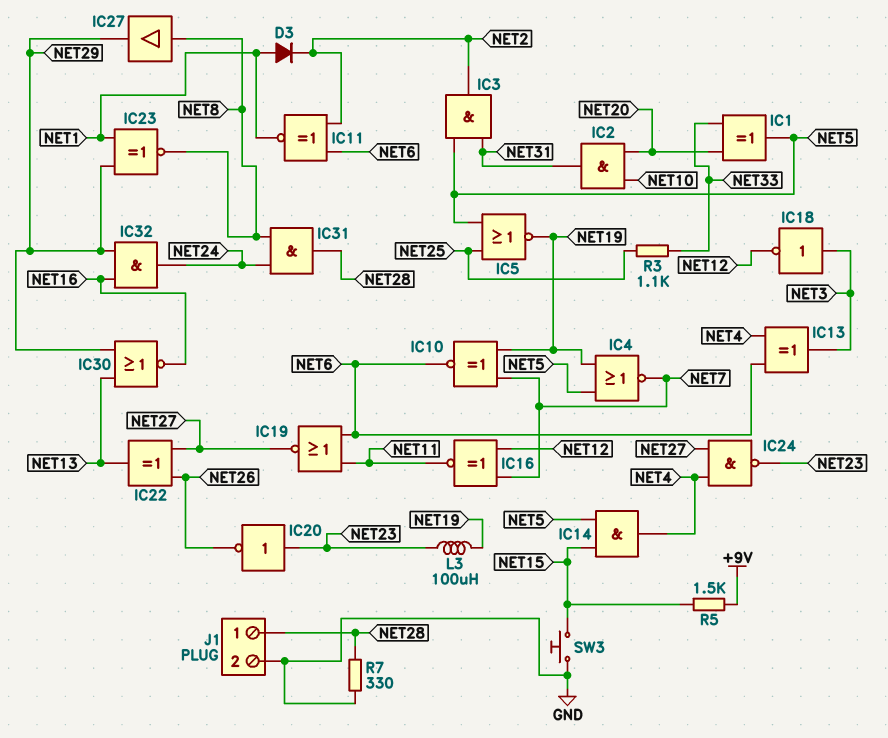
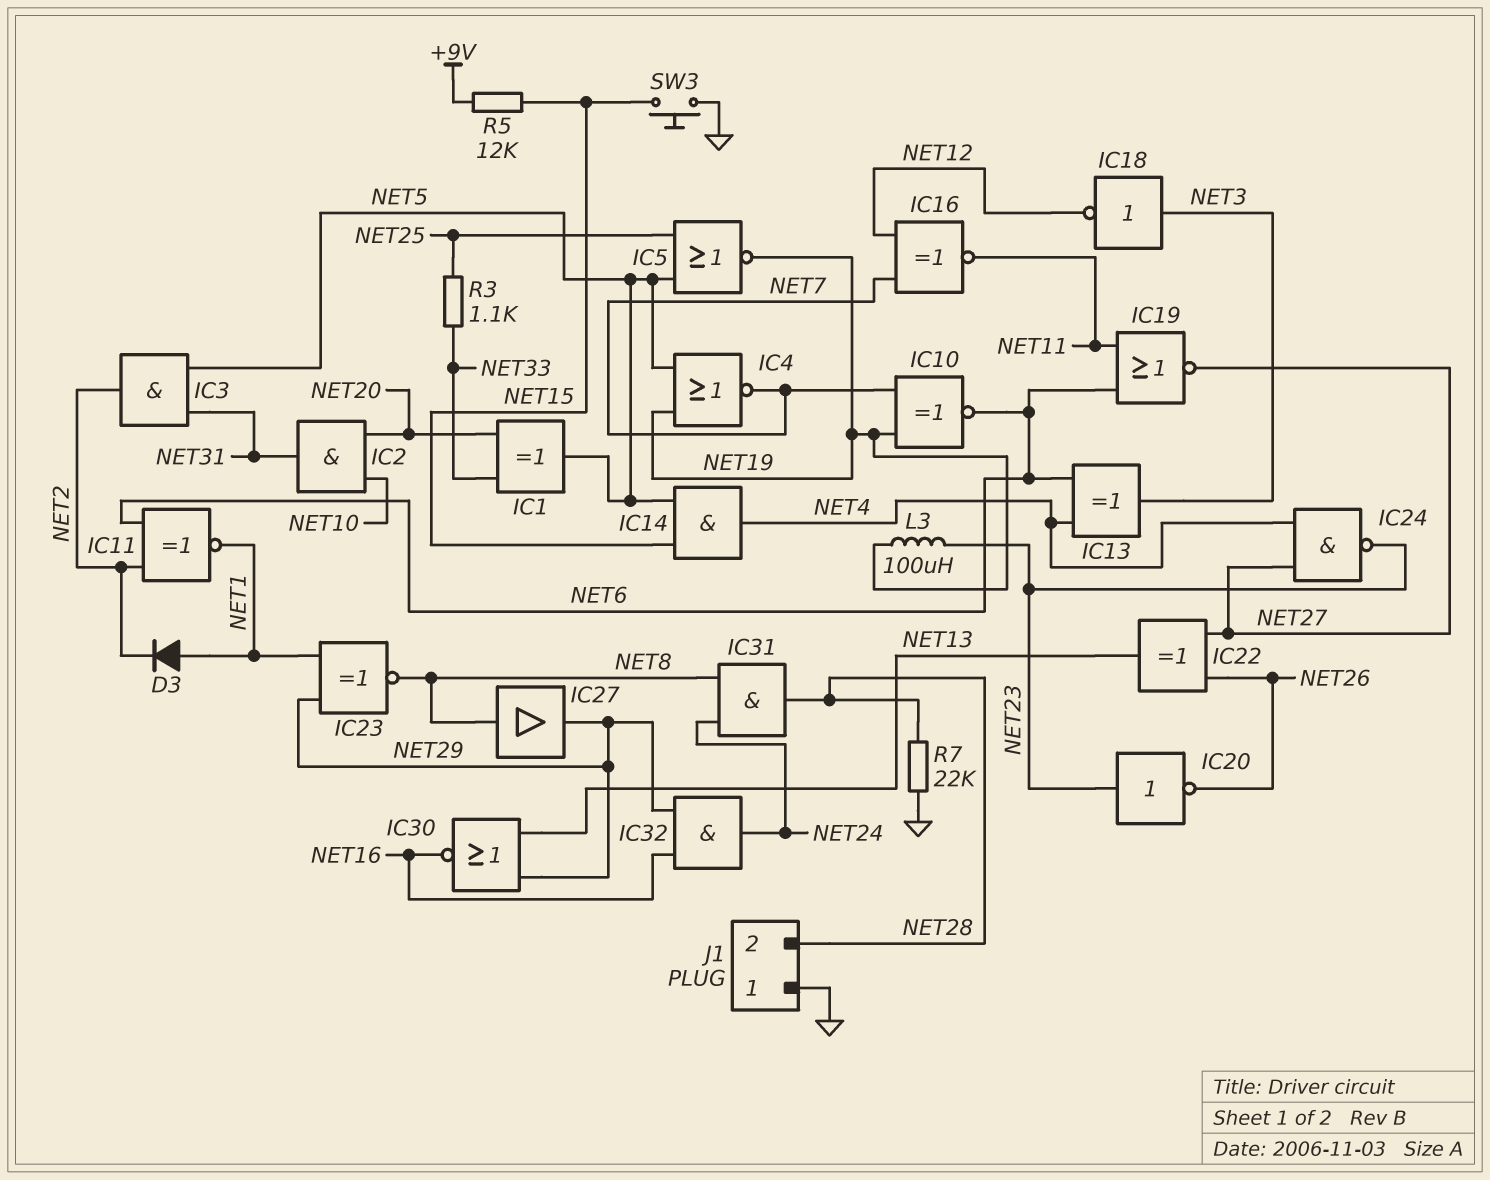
J1 pin 1: NET28 -> GND
J1 pin 2: GND -> NET28
R5: 1.5k (+9V, NET15) -> 12k (+9V, NET15)
R7: 330 (GND, NET28) -> 22k (GND, NET28)

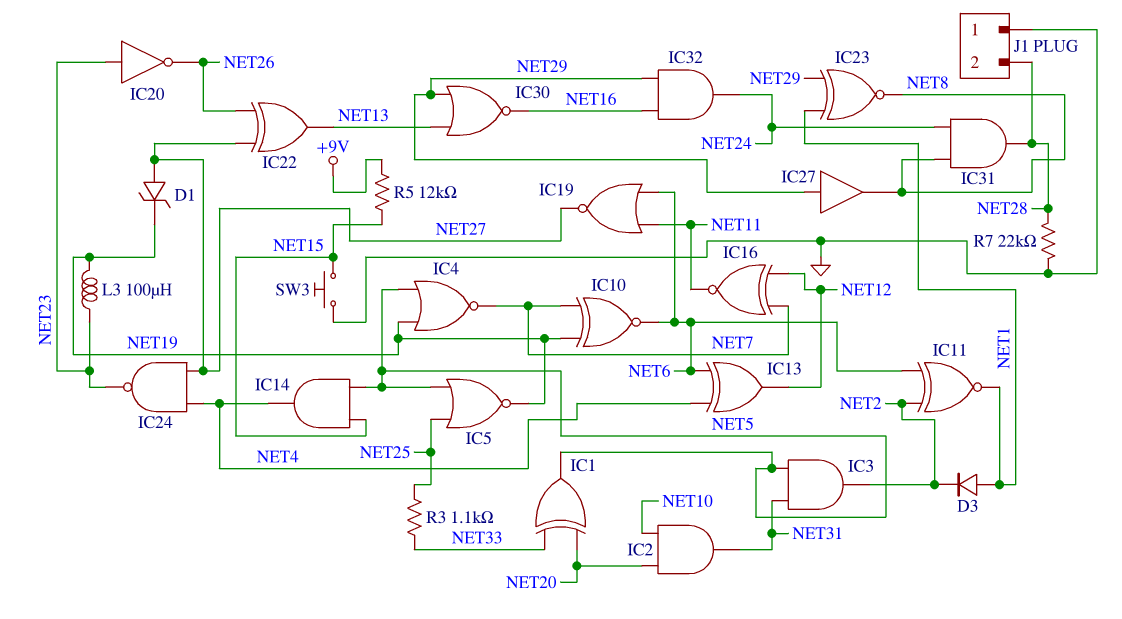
D1: none -> zener (A NET27, K NET19)
IC13: XOR (in NET4, in NET6, out NET3) -> XOR (in NET4, in NET6, out NET12)
IC18: NOT (in NET3, out NET12) -> none
IC27: buffer (in NET8, out NET29) -> buffer (in NET29, out NET8)

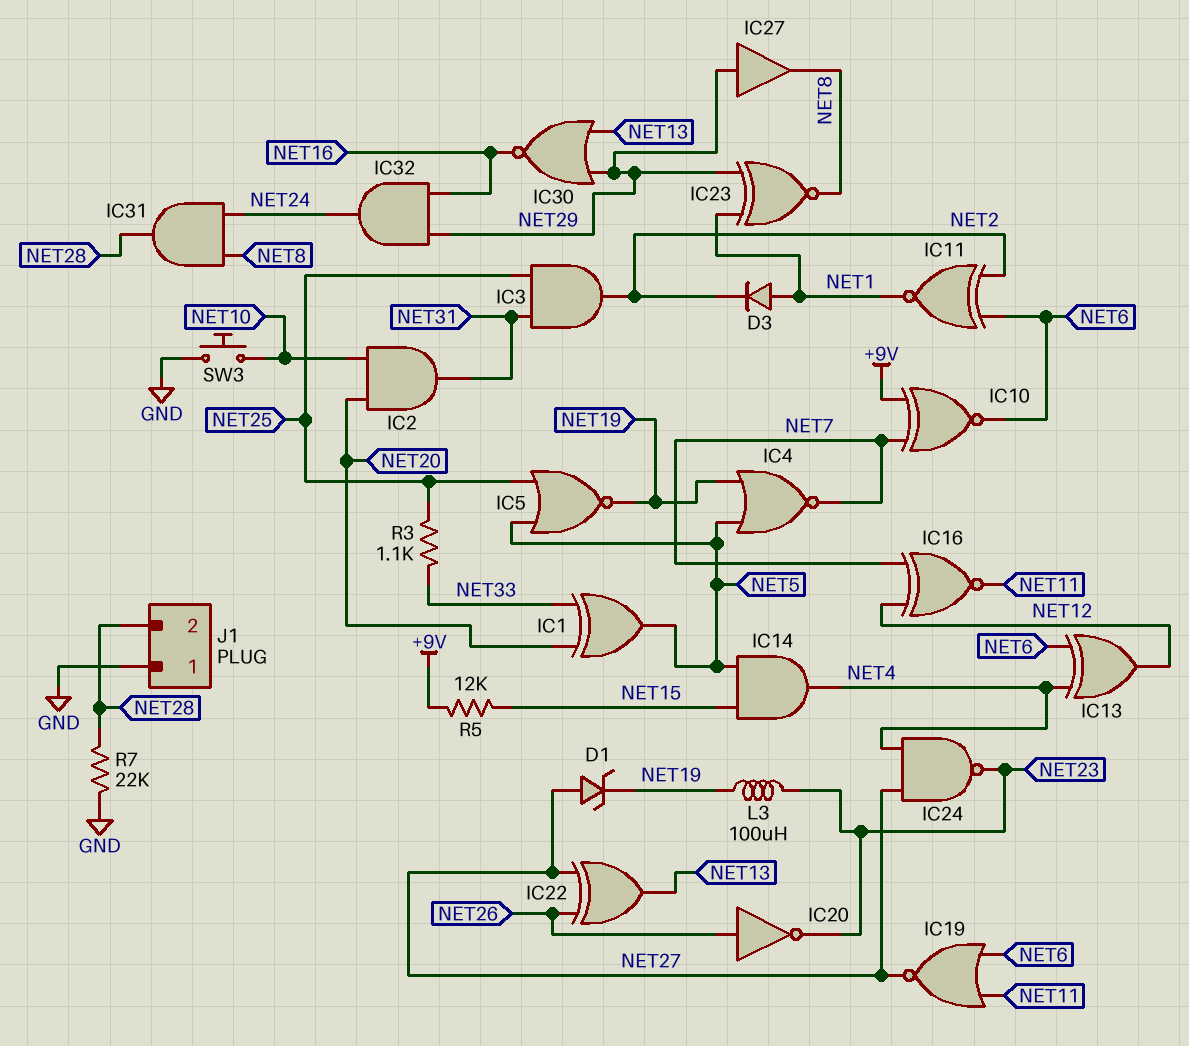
IC3: AND (in NET5, in NET31, out NET2) -> AND (in NET25, in NET31, out NET2)
IC10: XNOR (in NET7, in NET19, out NET6) -> XNOR (in +9V, in NET7, out NET6)
IC20: NOT (in NET23, out NET26) -> NOT (in NET26, out NET23)
SW3: button (GND, NET15) -> button (GND, NET10)

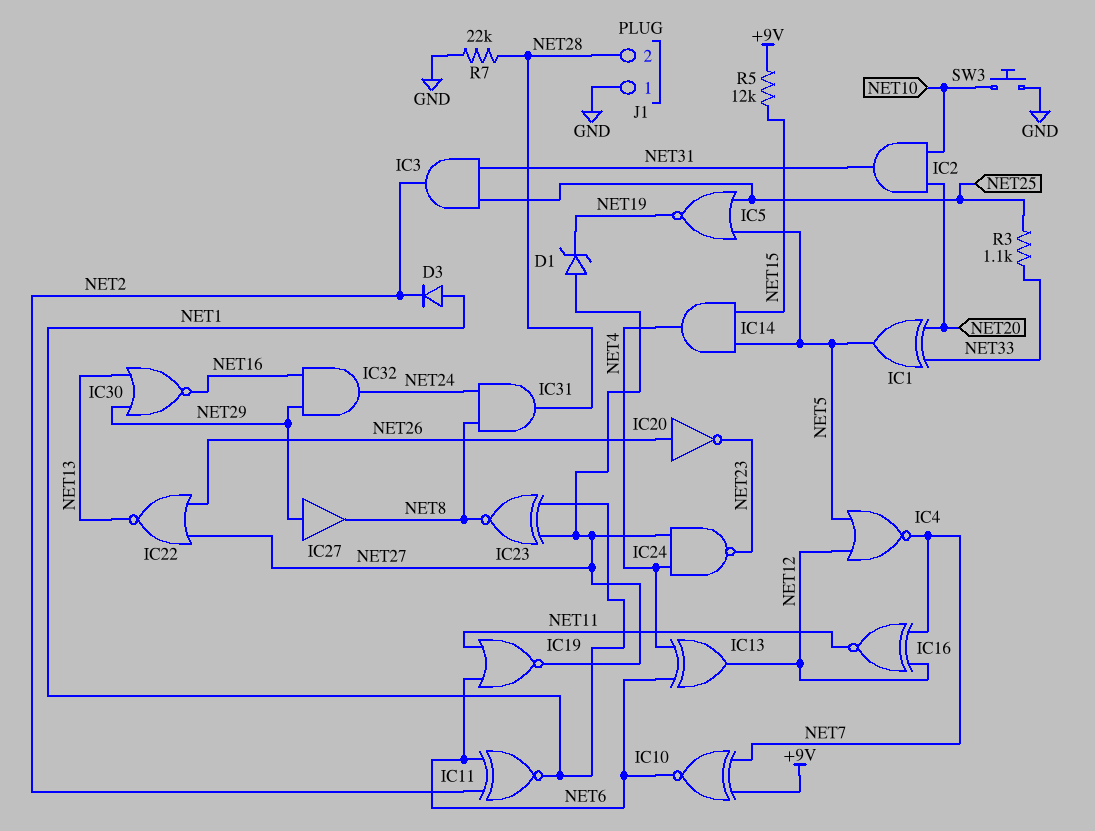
IC4: NOR (in NET5, in NET19, out NET7) -> NOR (in NET5, in NET12, out NET7)
IC22: XOR (in NET26, in NET27, out NET13) -> NOR (in NET26, in NET27, out NET13)
IC23: XNOR (in NET1, in NET29, out NET8) -> XNOR (in NET1, in NET27, out NET8)
L3: 100uH (NET19, NET23) -> none

